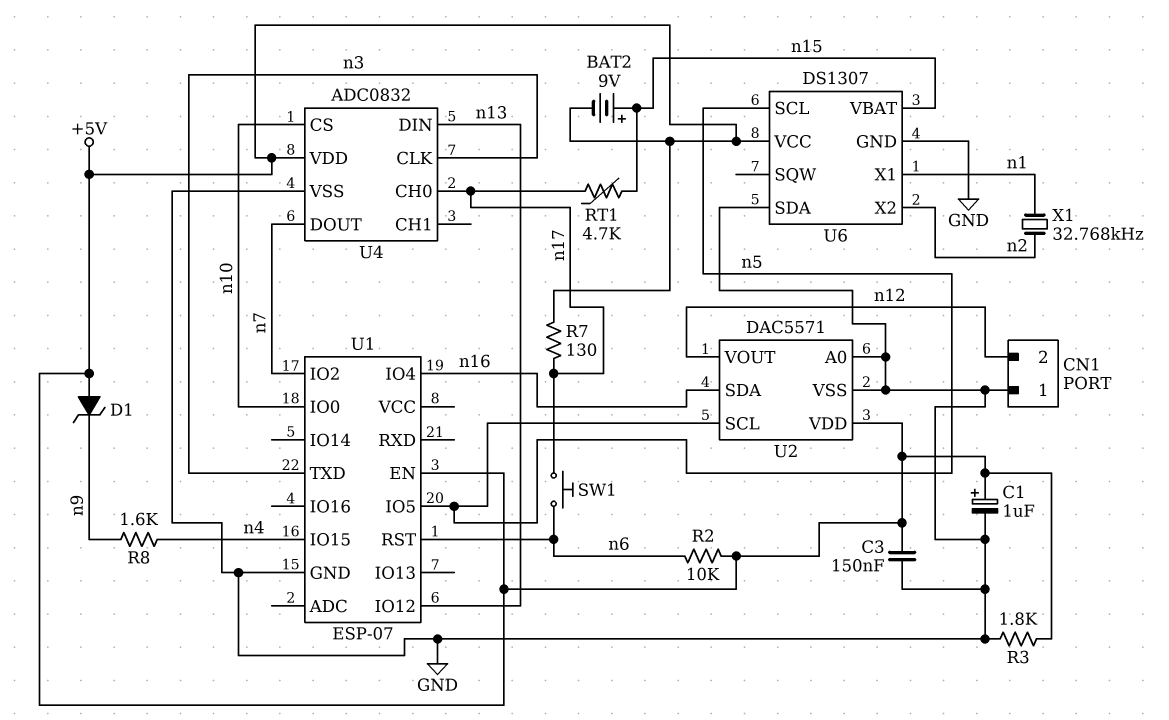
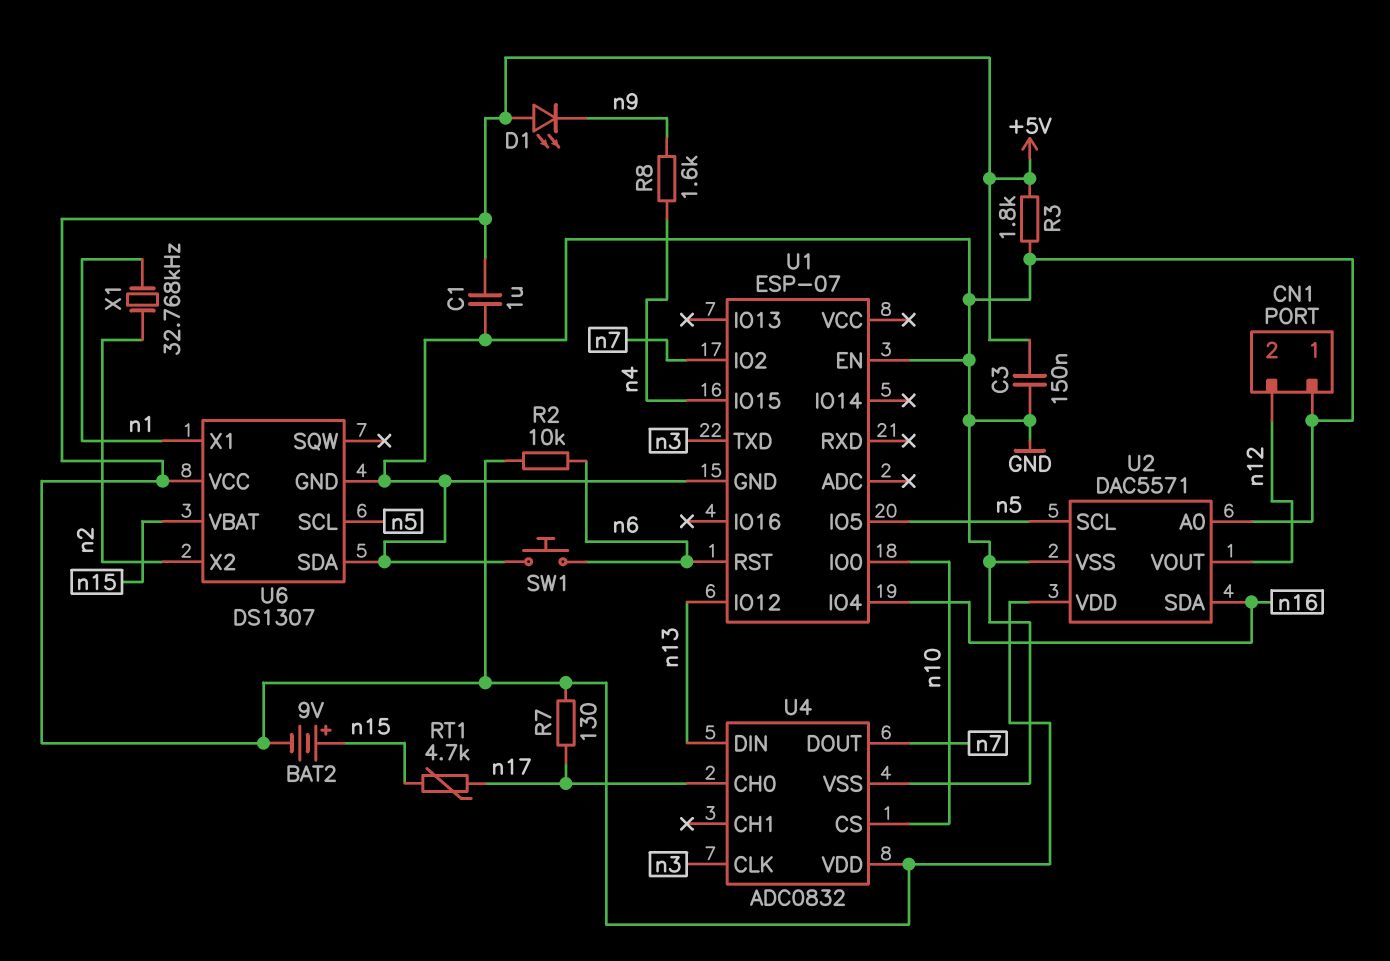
C1: 1uF (plus +5V, minus GND) -> 1uF (+5V, GND)
D1: zener (A +5V, K n9) -> LED (A +5V, K n9)
SW1: button (n6, n17) -> button (GND, n6)
U1 pin EN: +5V -> GND

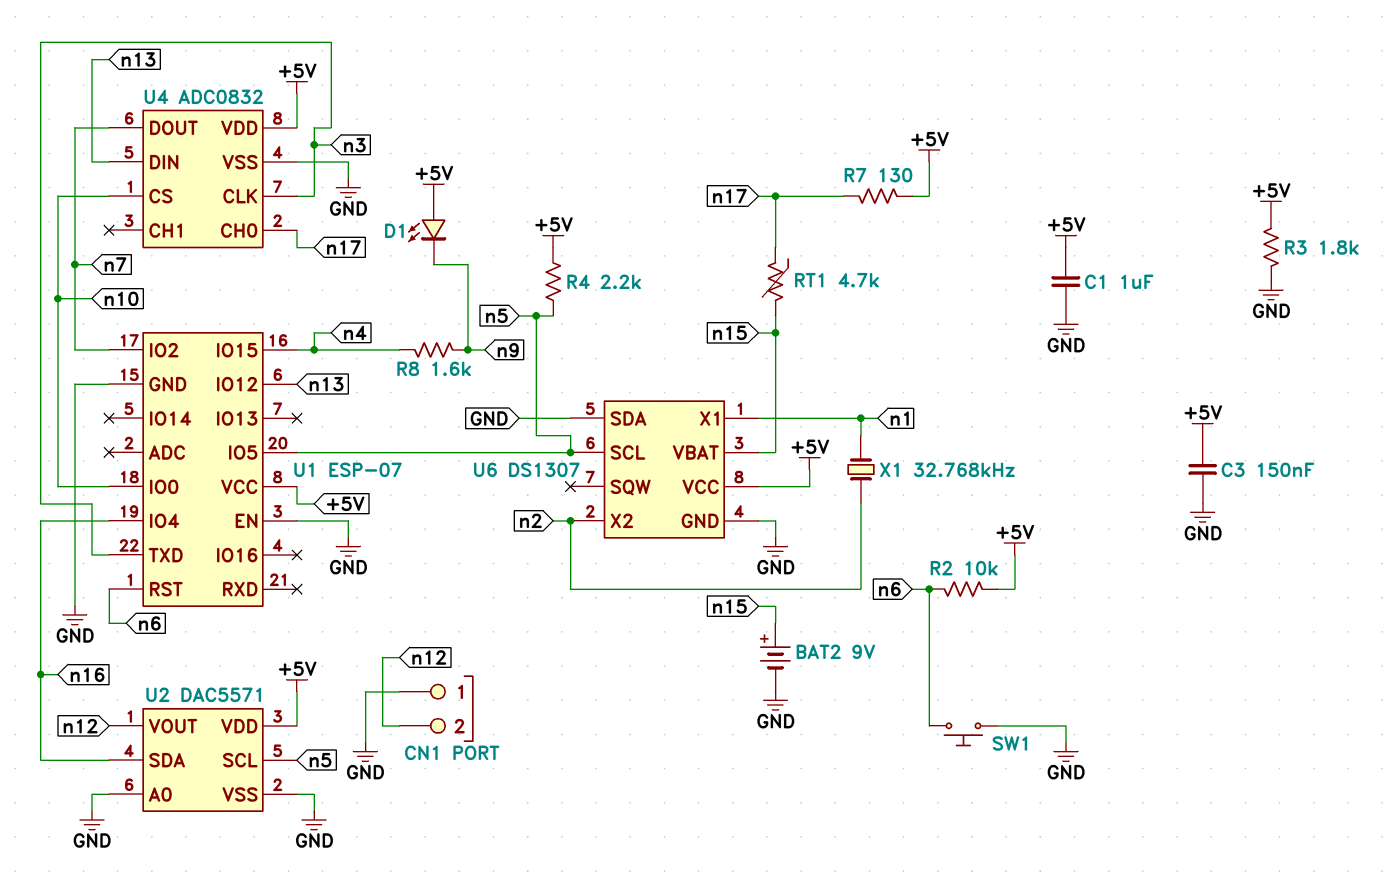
BAT2: 9V (plus n15, minus +5V) -> 9V (plus n15, minus GND)
R4: none -> 2.2k (+5V, n5)
U1 pin VCC: none -> +5V

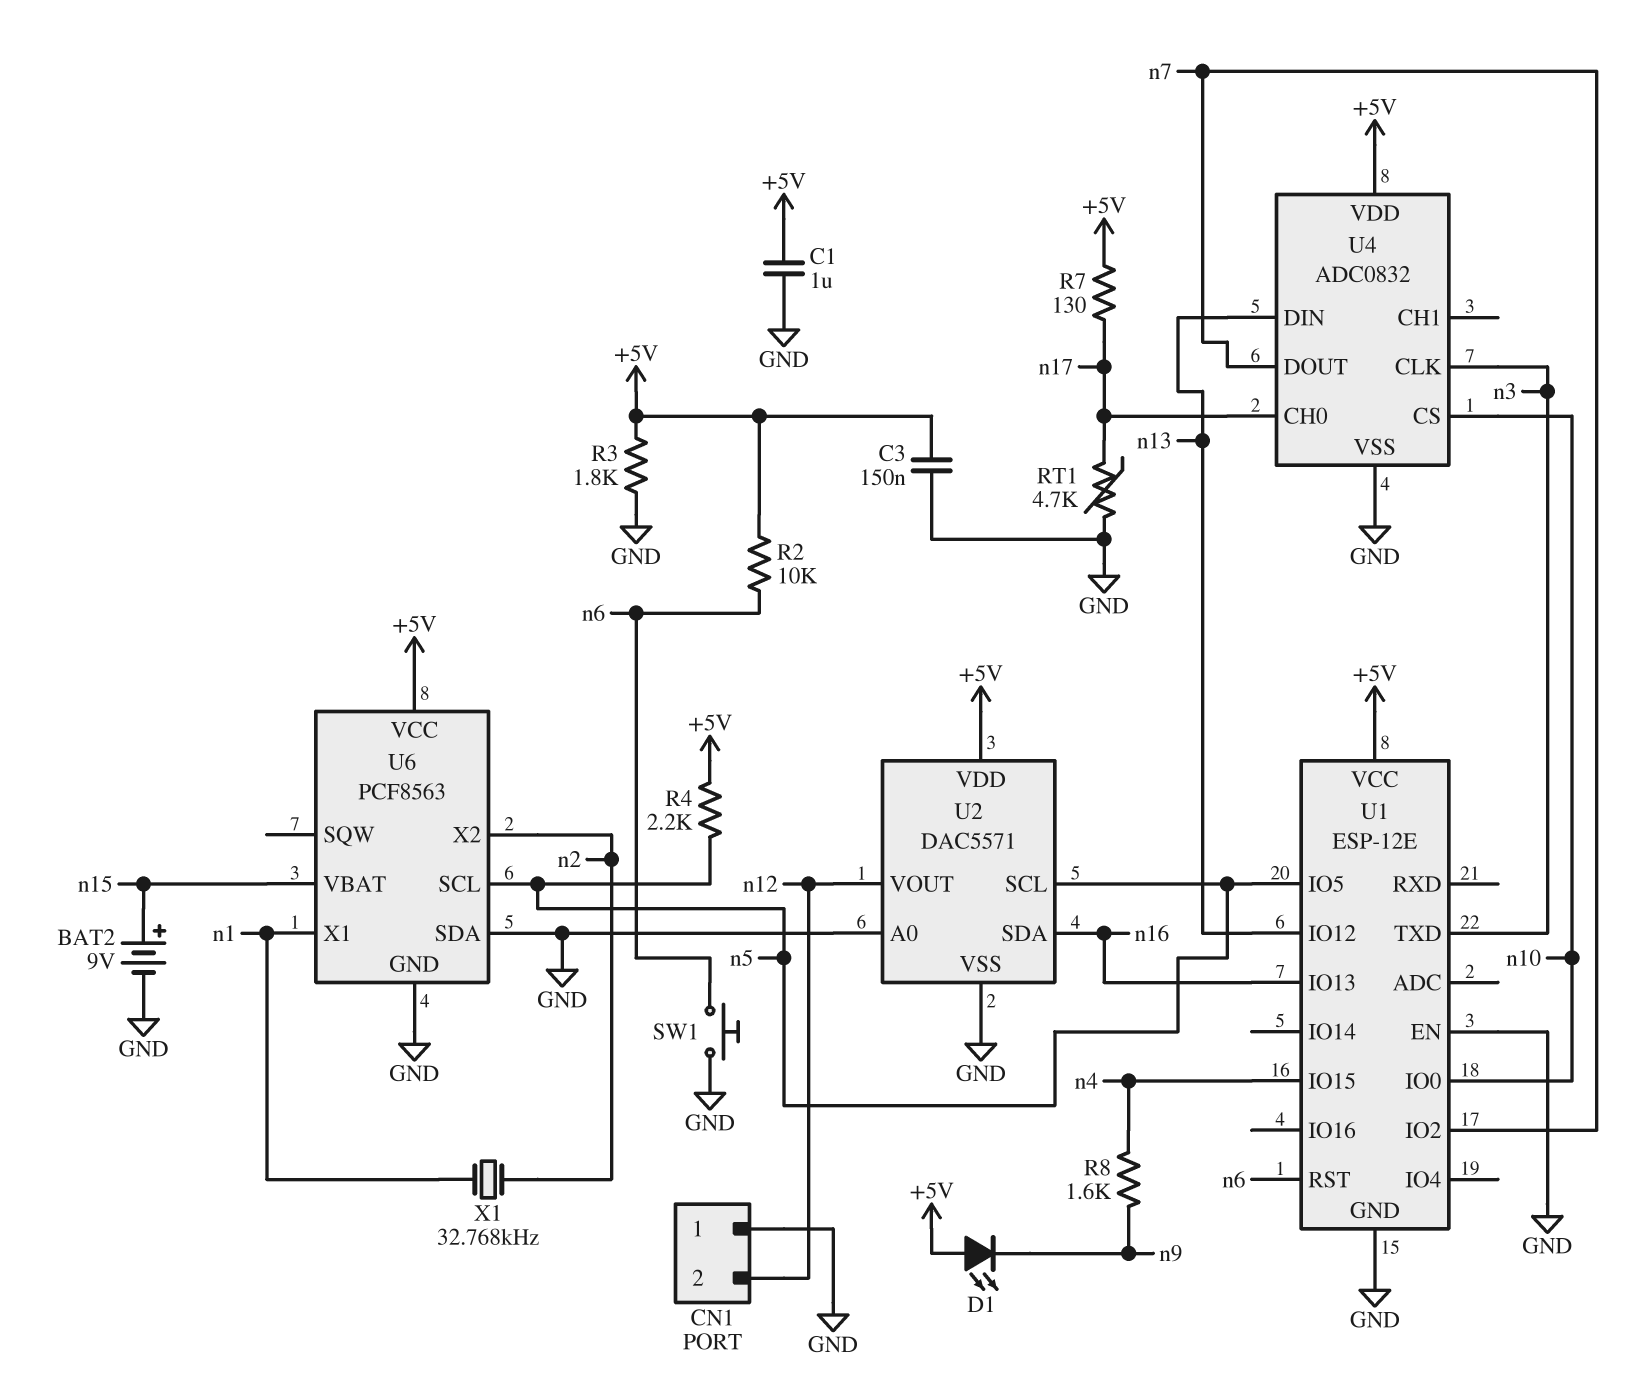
RT1: 4.7k (n15, n17) -> 4.7k (GND, n17)
U1: ESP-07 -> ESP-12E
U1 pin IO4: n16 -> none
U1 pin IO13: none -> n16
U6: DS1307 -> PCF8563

